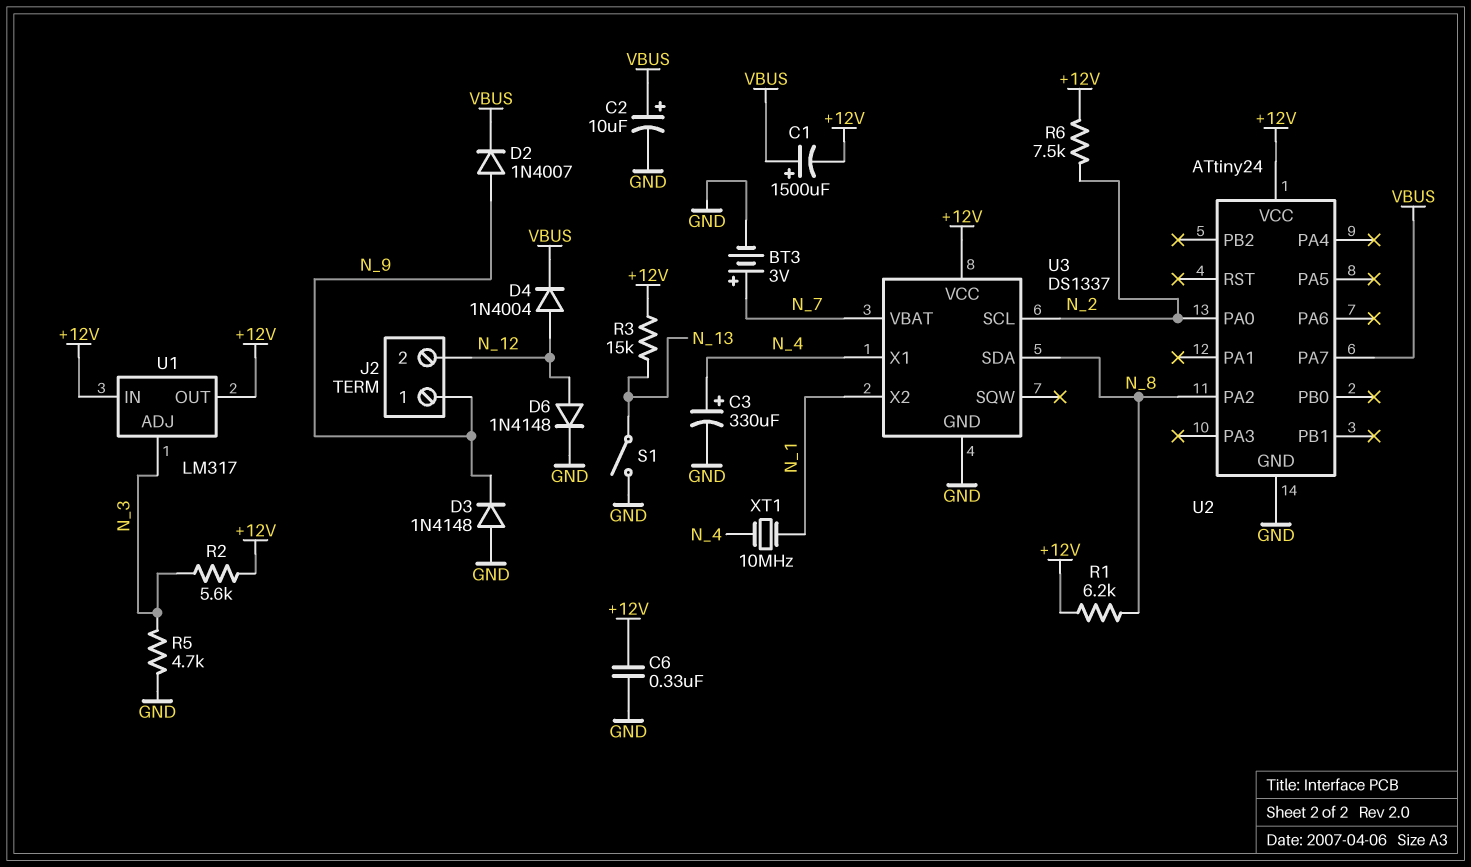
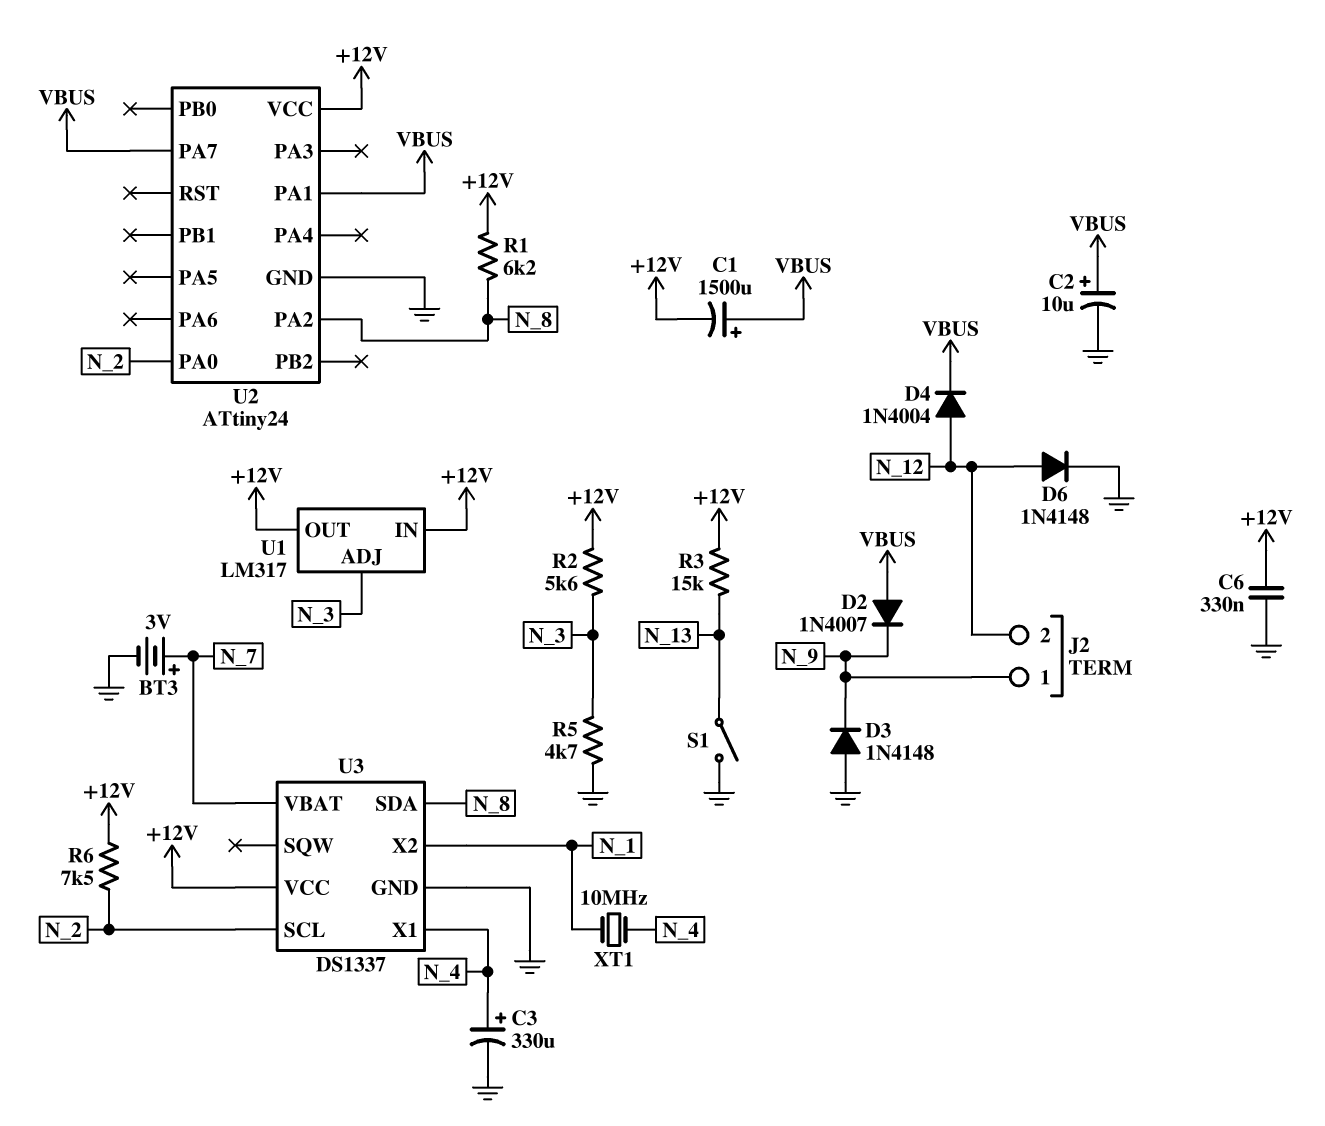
D2: diode 1N4007 (A N_9, K VBUS) -> diode 1N4007 (A VBUS, K N_9)
U2 pin PA1: none -> VBUS

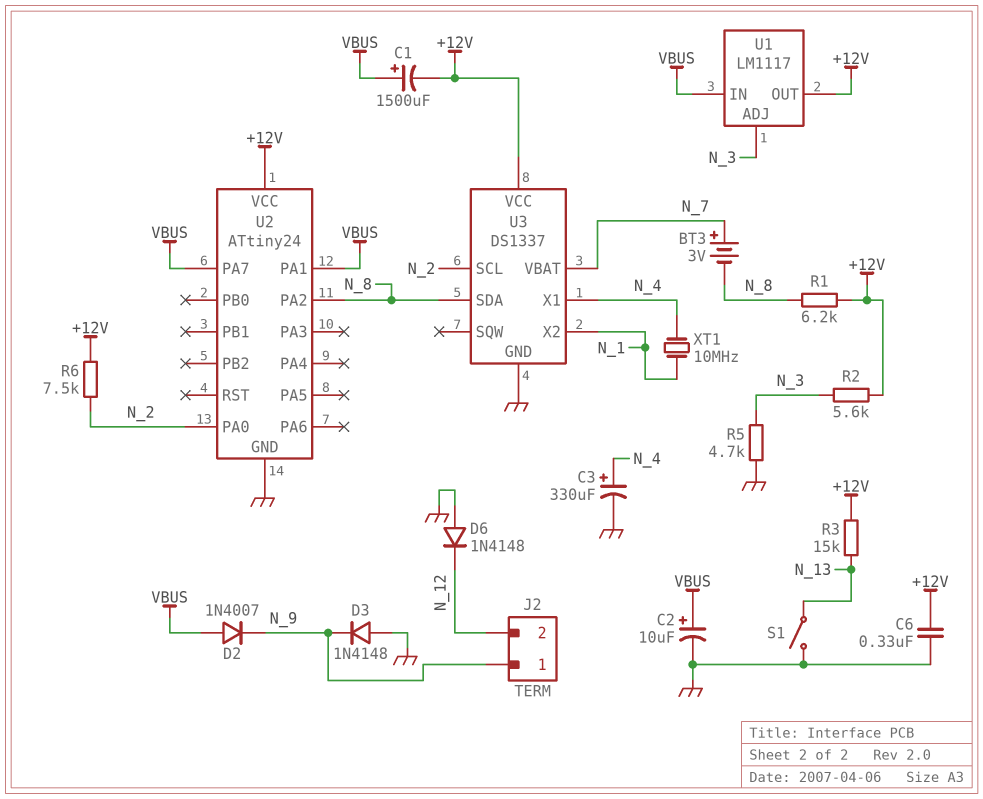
BT3: 3V (plus N_7, minus GND) -> 3V (plus N_7, minus N_8)
D4: diode 1N4004 (A N_12, K VBUS) -> none
D6: diode 1N4148 (A N_12, K GND) -> diode 1N4148 (A GND, K N_12)
U1: LM317 -> LM1117
U1 pin IN: +12V -> VBUS

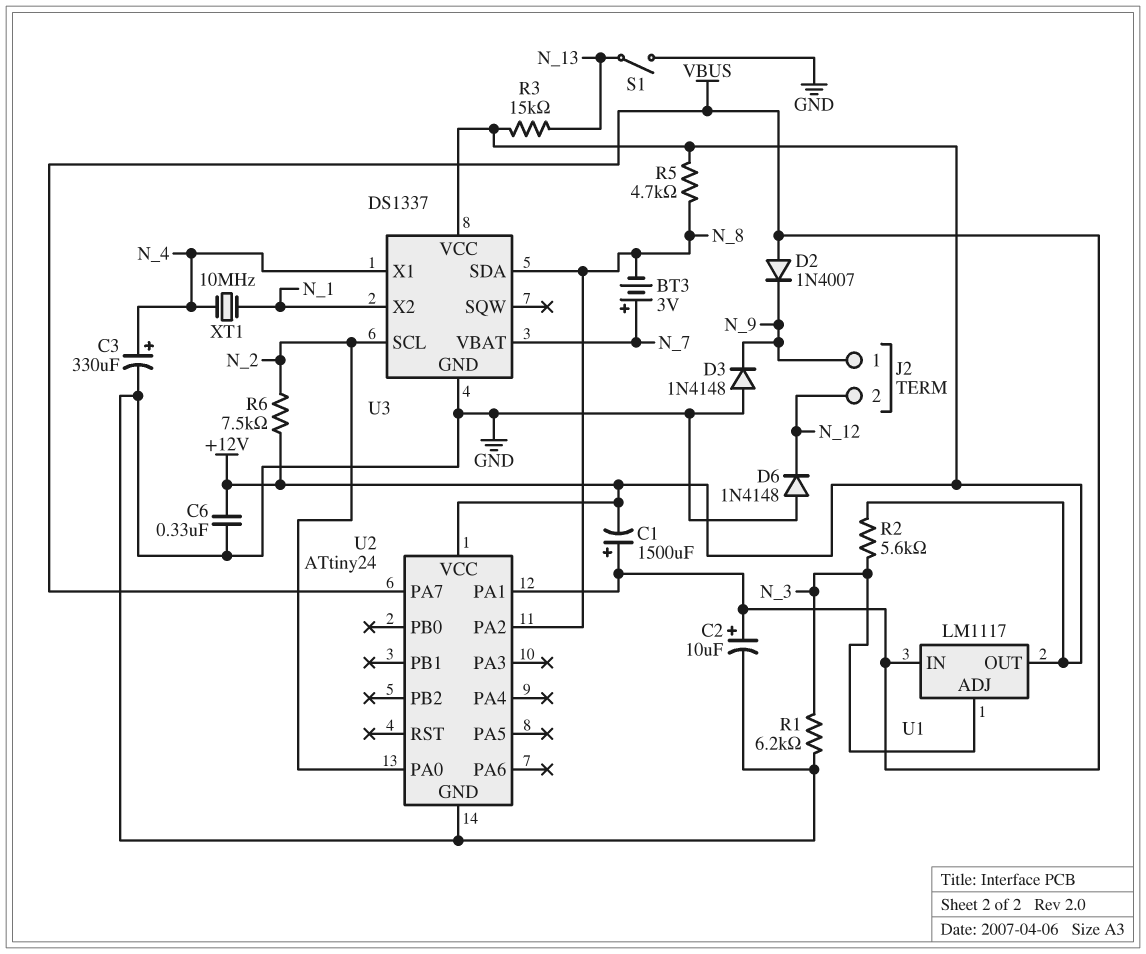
R1: 6.2k (+12V, N_8) -> 6.2k (GND, N_3)
R5: 4.7k (GND, N_3) -> 4.7k (+12V, N_8)

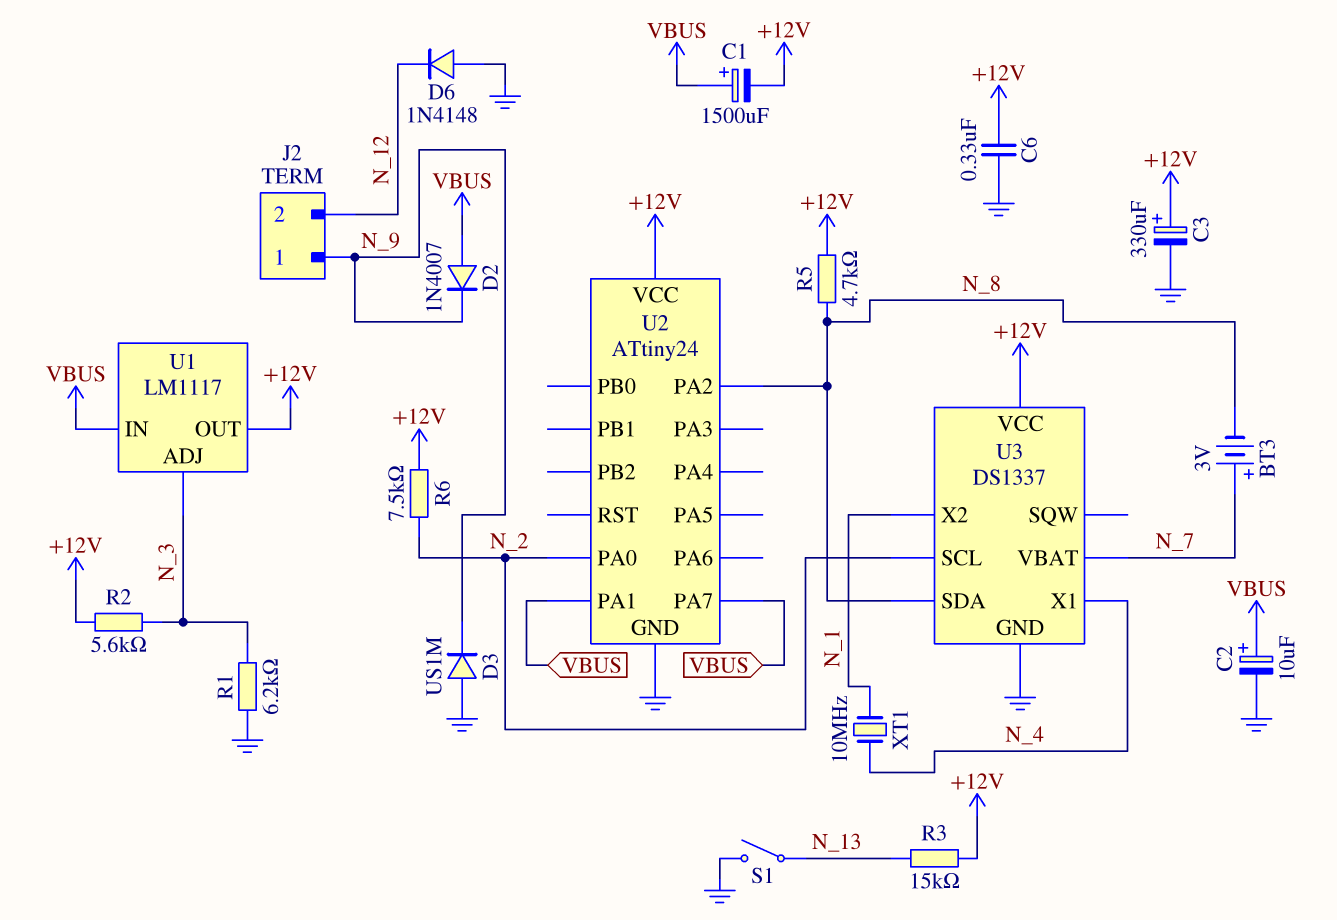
C3: 330uF (plus N_4, minus GND) -> 330uF (plus +12V, minus GND)
D3: diode 1N4148 (A GND, K N_9) -> diode US1M (A GND, K N_9)

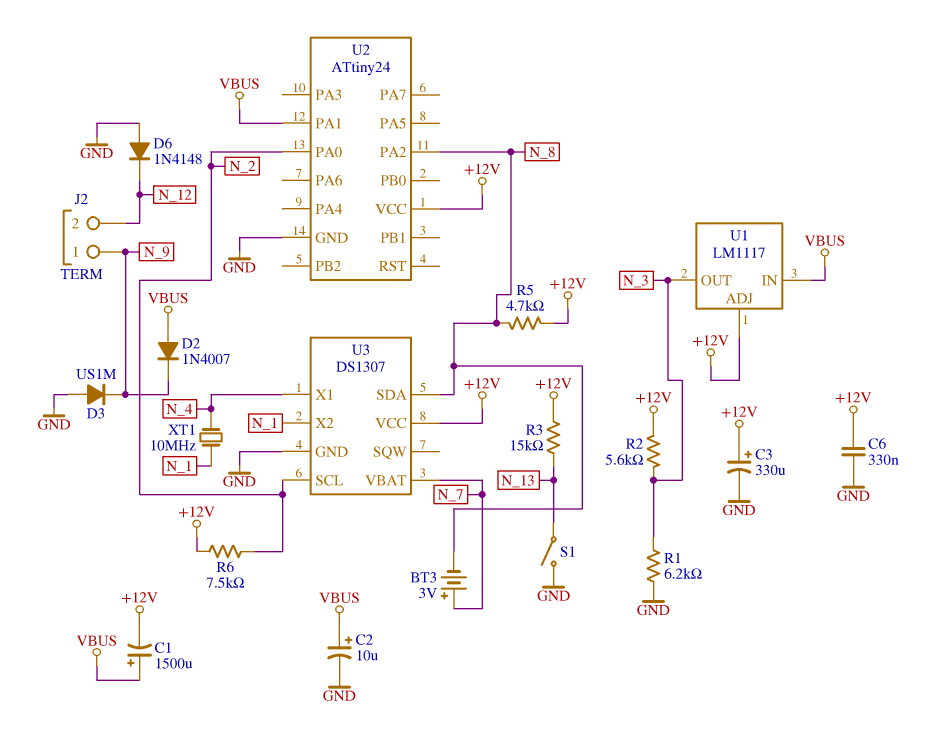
U1 pin ADJ: N_3 -> +12V
U1 pin OUT: +12V -> N_3
U2 pin PA7: VBUS -> none
U3: DS1337 -> DS1307

